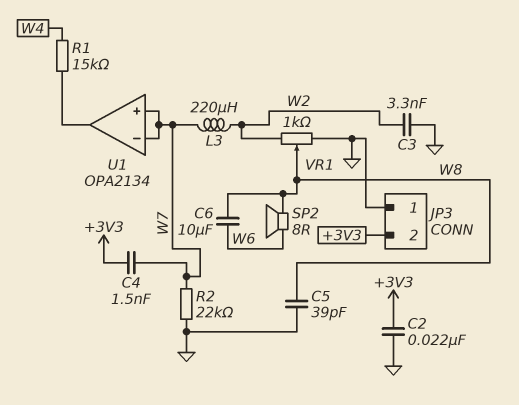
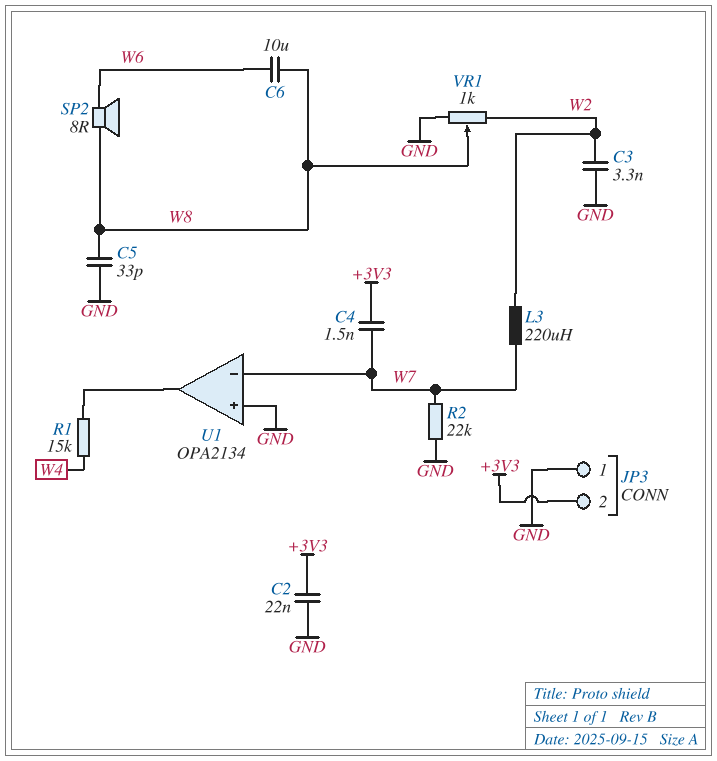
C5: 39pF (GND, W8) -> 33pF (GND, W8)
U1 pin in+: W7 -> GND

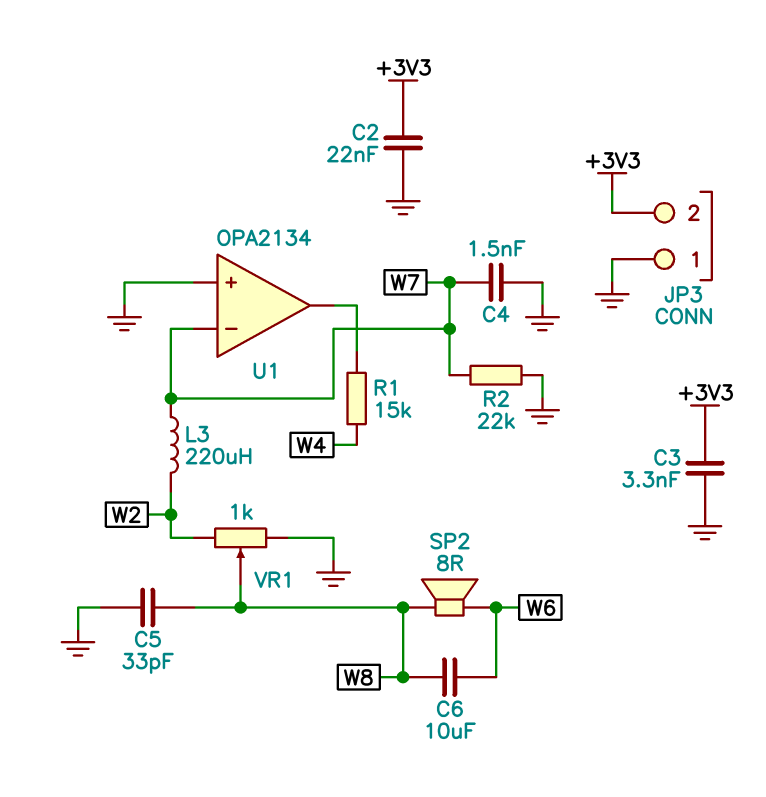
C3: 3.3nF (GND, W2) -> 3.3nF (+3V3, GND)
C4: 1.5nF (+3V3, W7) -> 1.5nF (GND, W7)

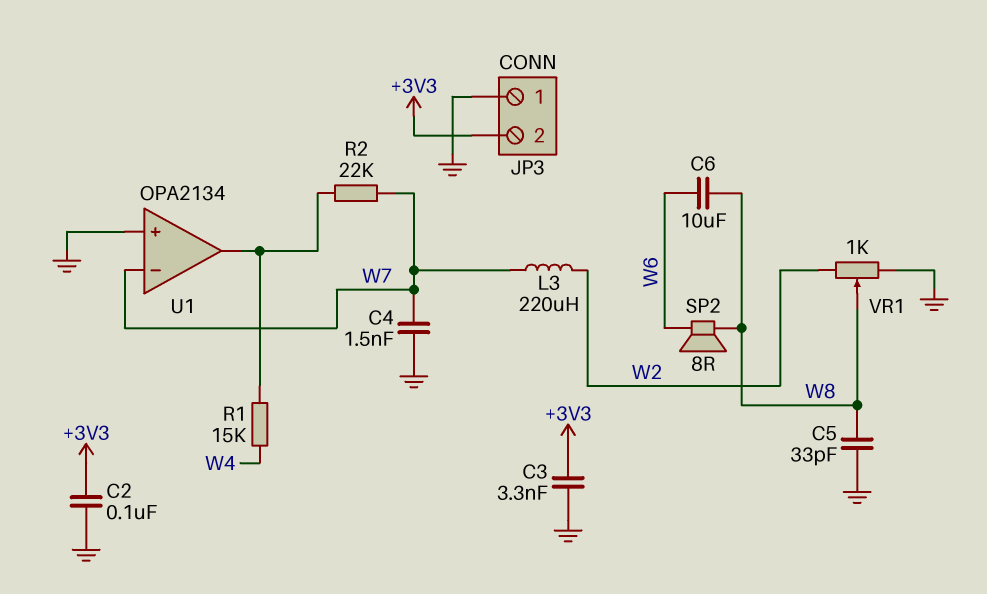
C2: 22nF (+3V3, GND) -> 100nF (+3V3, GND)
R2: 22k (GND, W7) -> 22k (U1/out, W7)

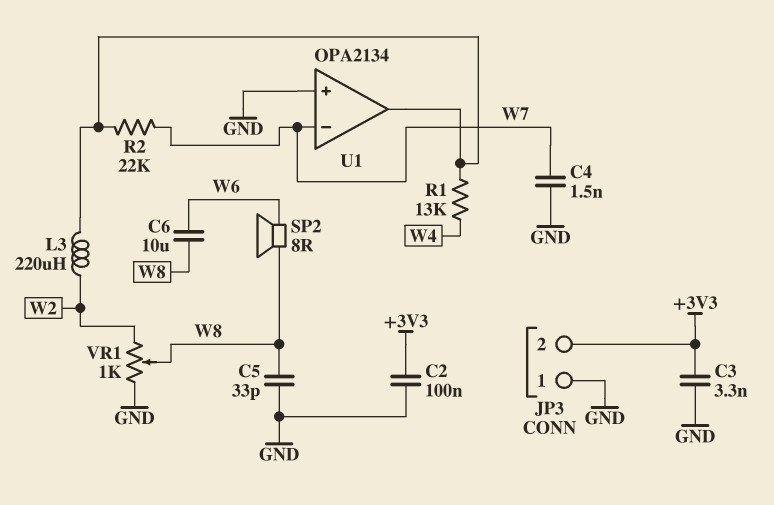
L3: 220uH (W2, W7) -> 220uH (U1/out, W2)
R1: 15k (U1/out, W4) -> 13k (U1/out, W4)

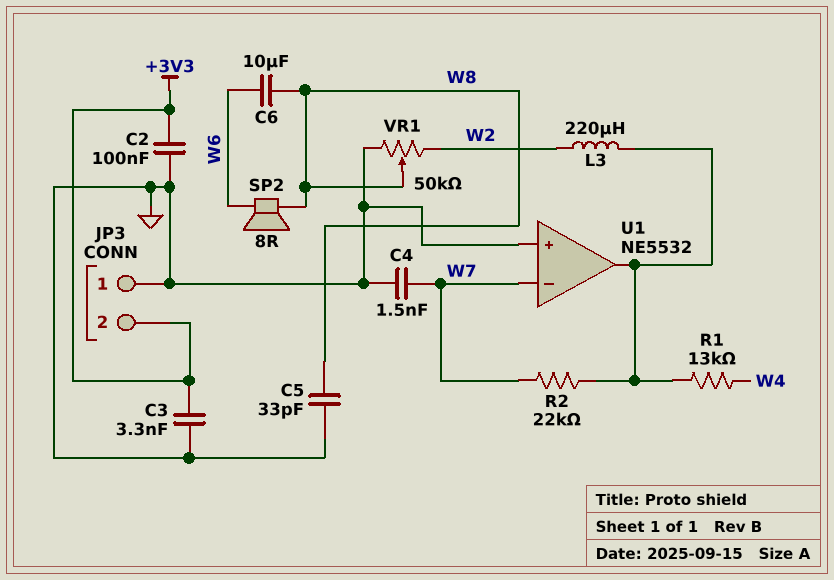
U1: OPA2134 -> NE5532
VR1: 1k (GND, W2, wiper W8) -> 50k (GND, W2, wiper W8)

